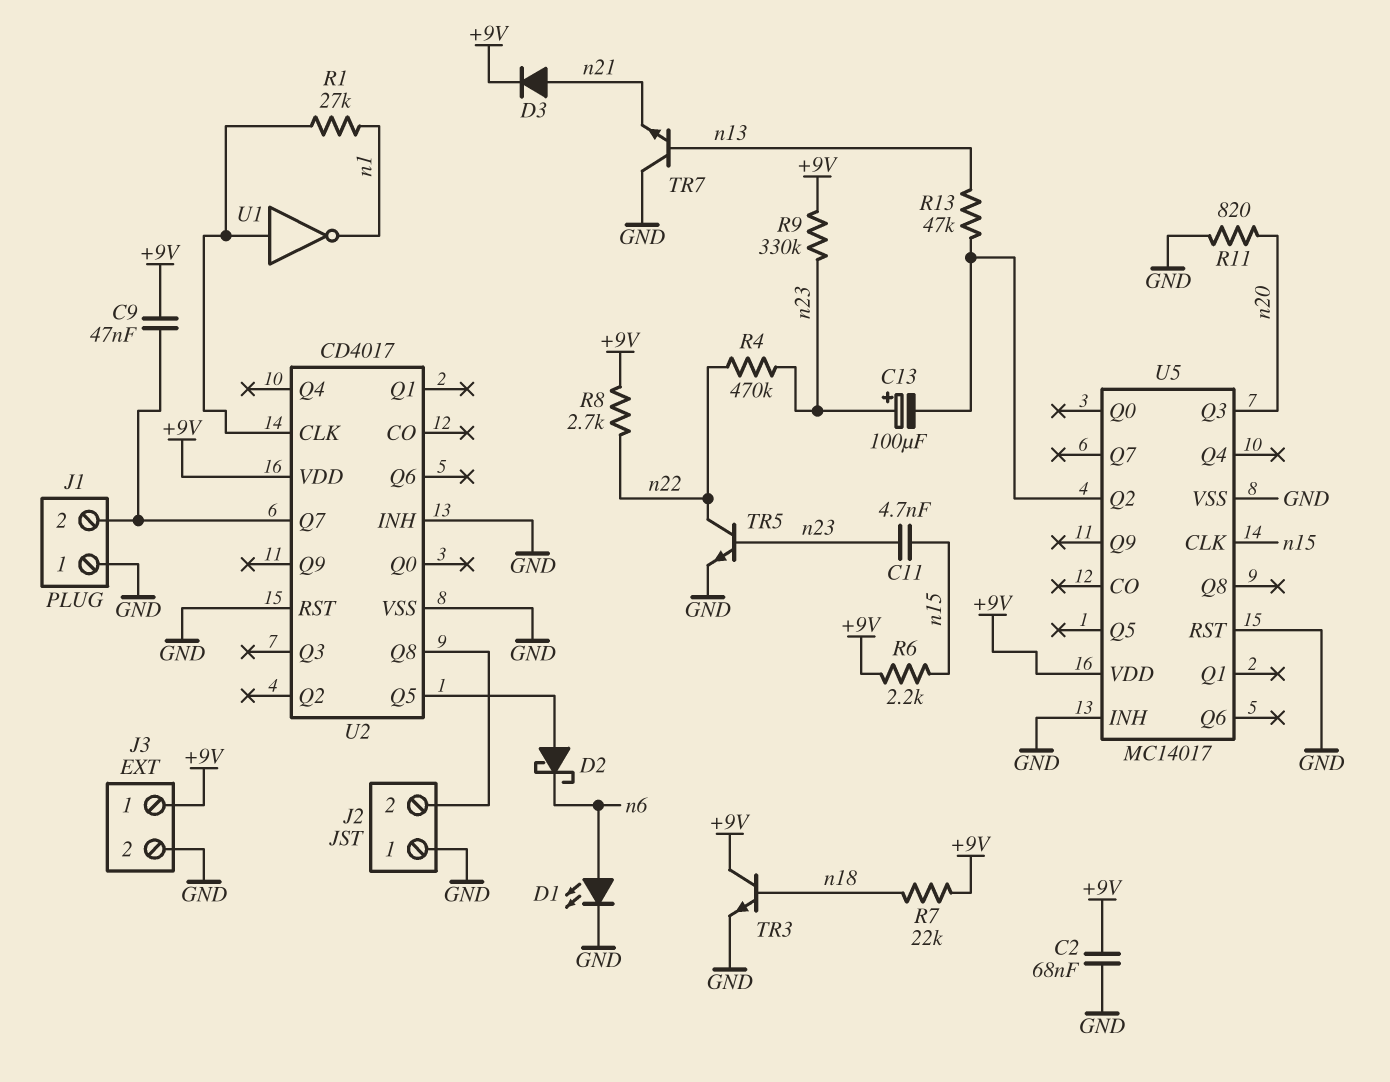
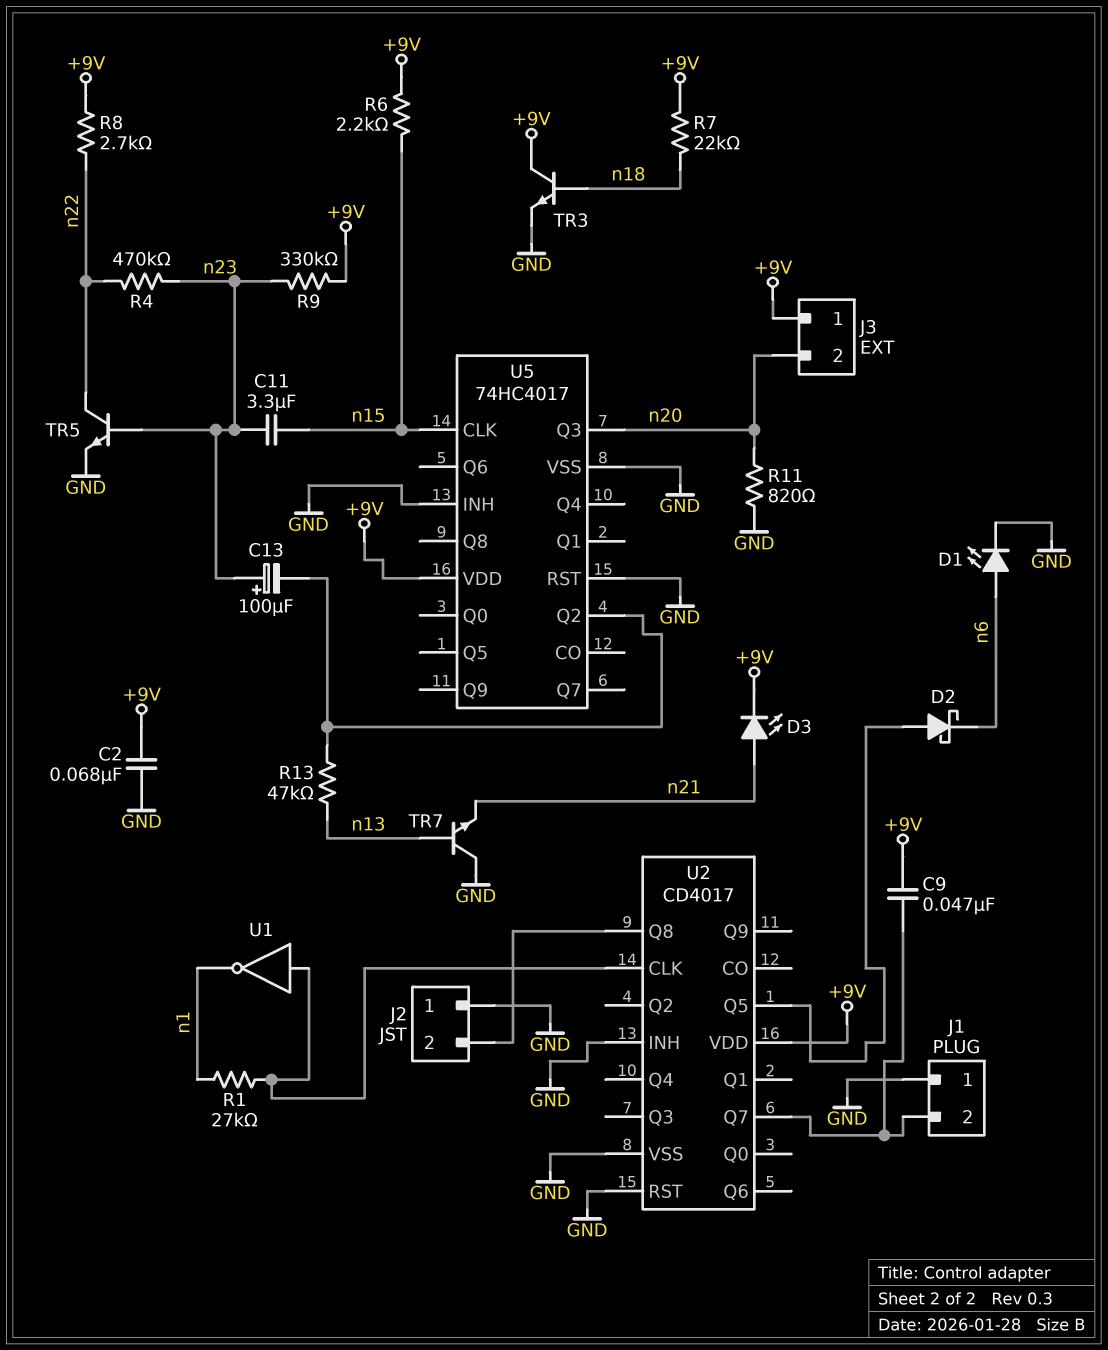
C11: 4.7nF (n15, n23) -> 3.3uF (n15, n23)
D3: diode (A n21, K +9V) -> LED (A n21, K +9V)
J3 pin 2: GND -> n20
U5: MC14017 -> 74HC4017

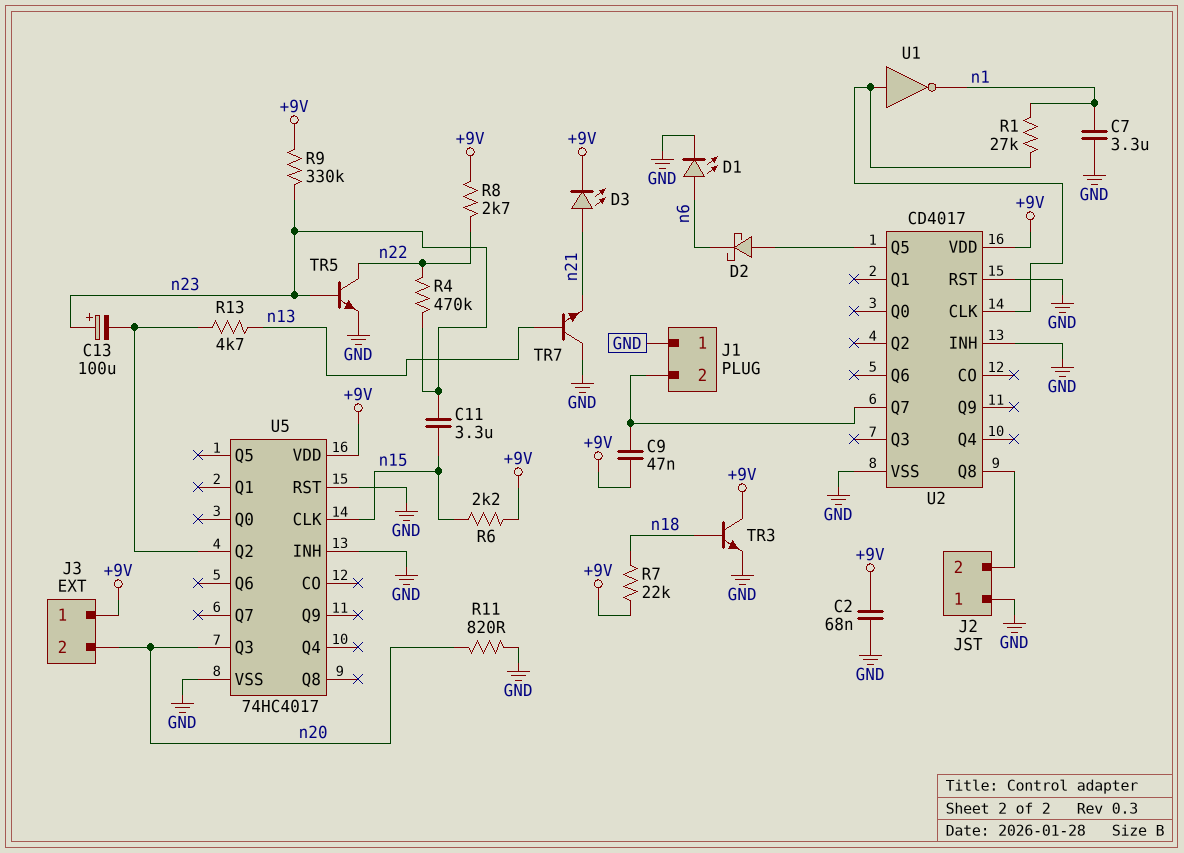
C7: none -> 3.3uF (GND, n1)
R13: 47k (U5/Q2, n13) -> 4.7k (U5/Q2, n13)

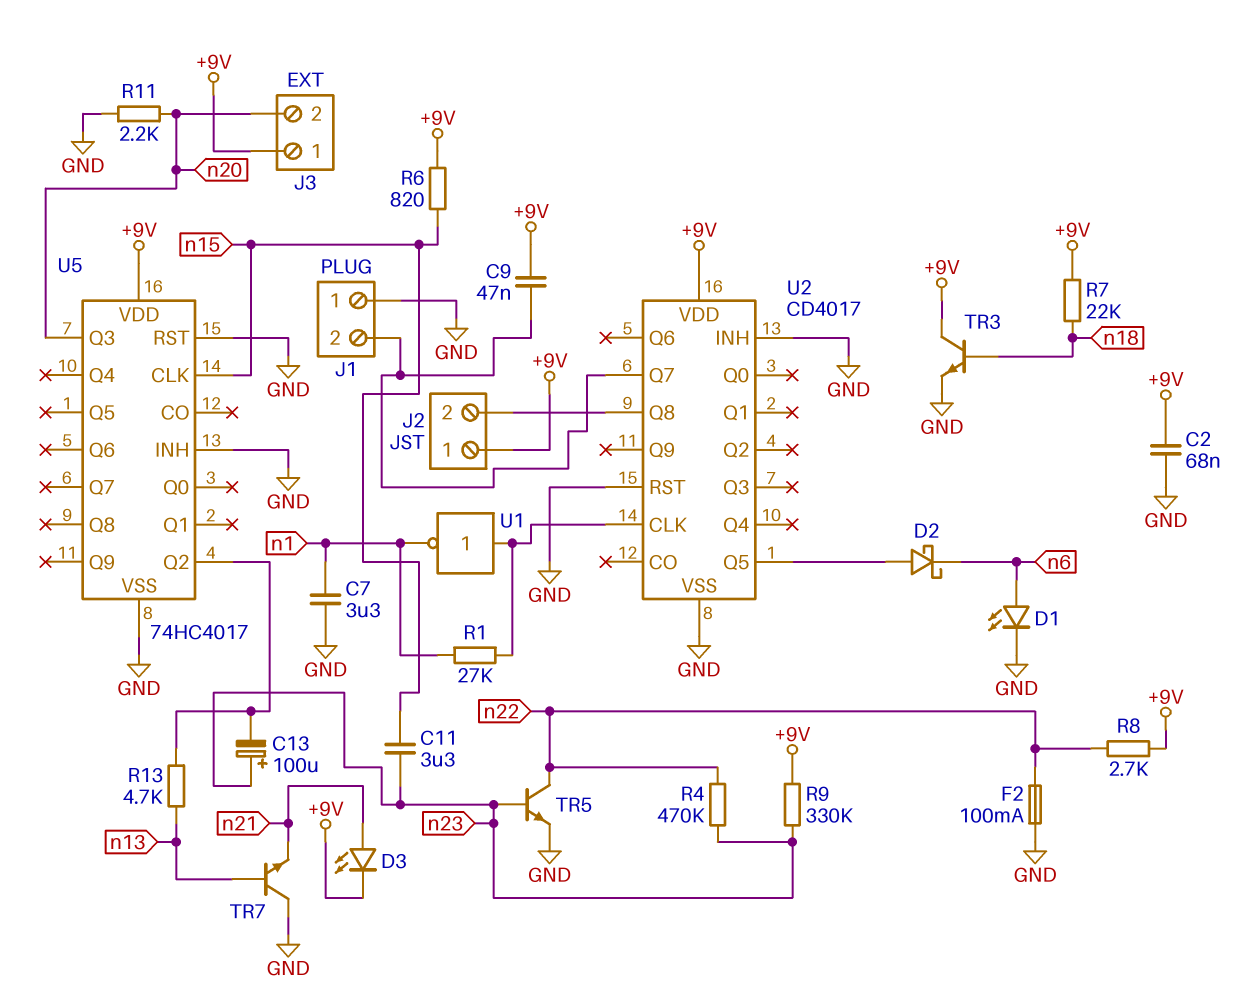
F2: none -> 100mA (GND, n22)
J2 pin 1: GND -> +9V
R6: 2.2k (+9V, n15) -> 820 (+9V, n15)
R11: 820 (GND, n20) -> 2.2k (GND, n20)

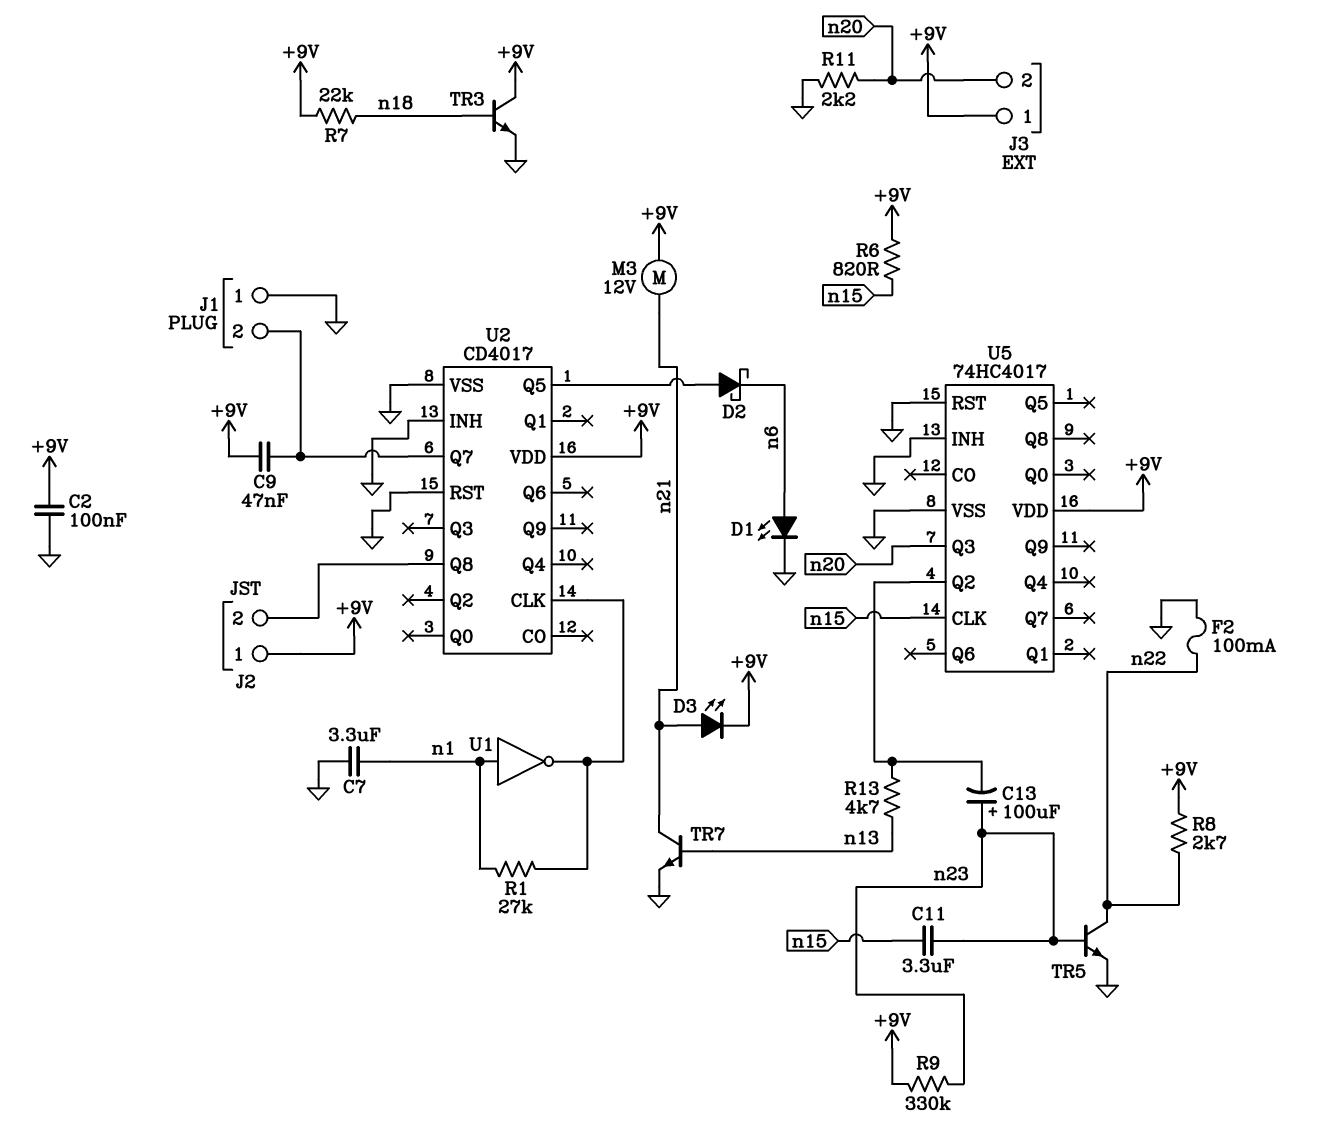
C2: 68nF (+9V, GND) -> 100nF (+9V, GND)
M3: none -> motor 12V (+9V, n21)
R4: 470k (n22, n23) -> none
TR7: NPN (B n13, C GND, E n21) -> NPN (B n13, C n21, E GND)
U1: NOT (in U2/CLK, out n1) -> NOT (in n1, out U2/CLK)

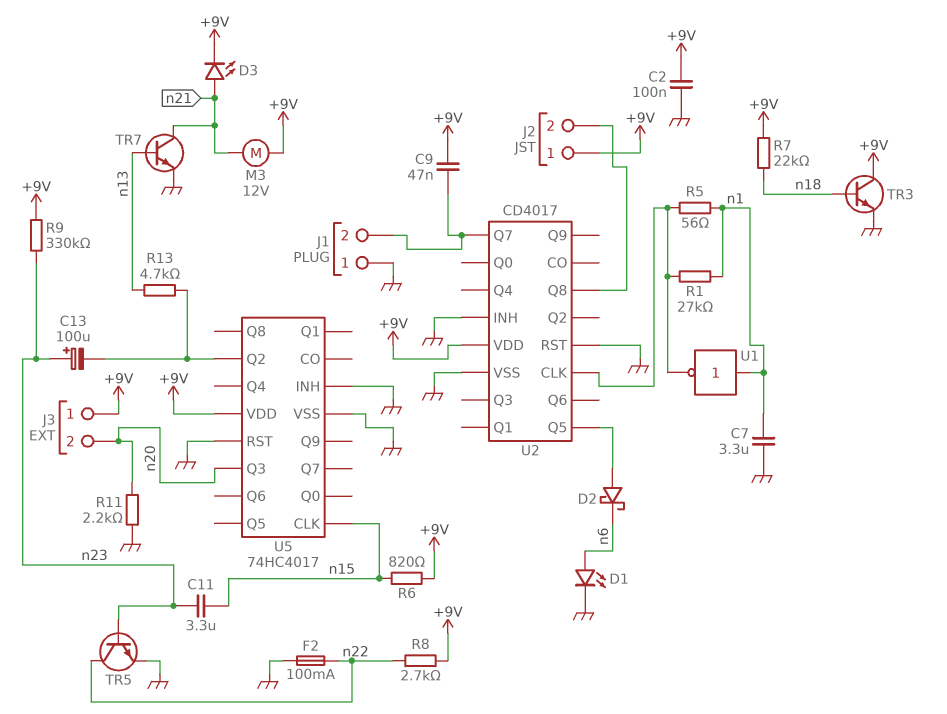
R5: none -> 56 (U2/CLK, n1)

